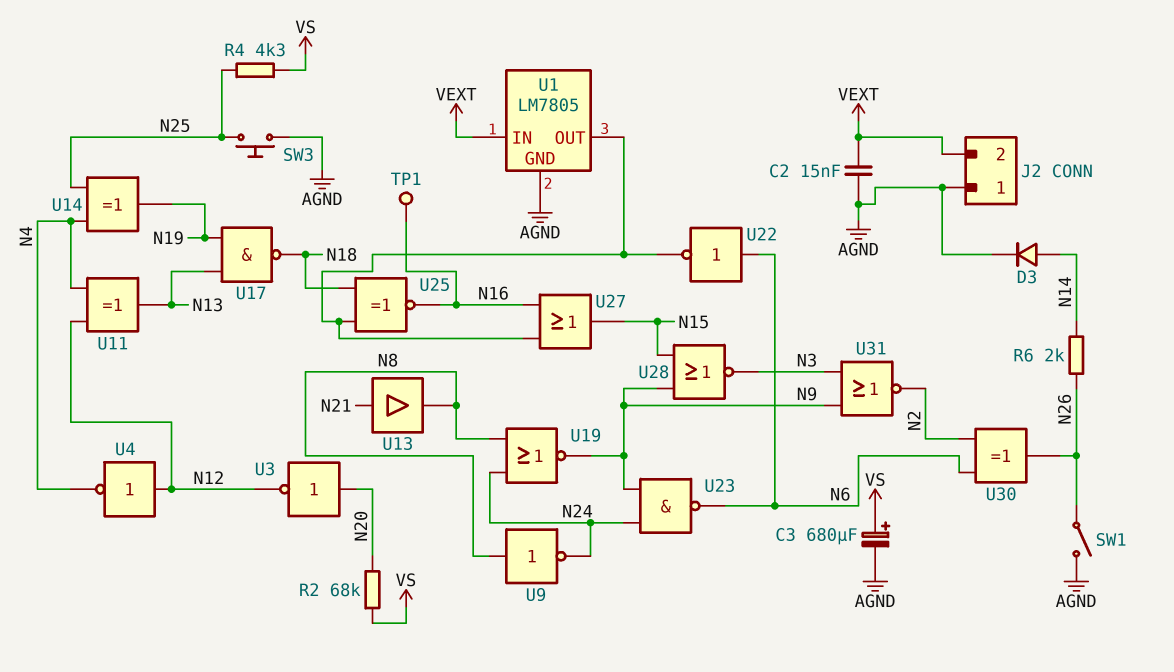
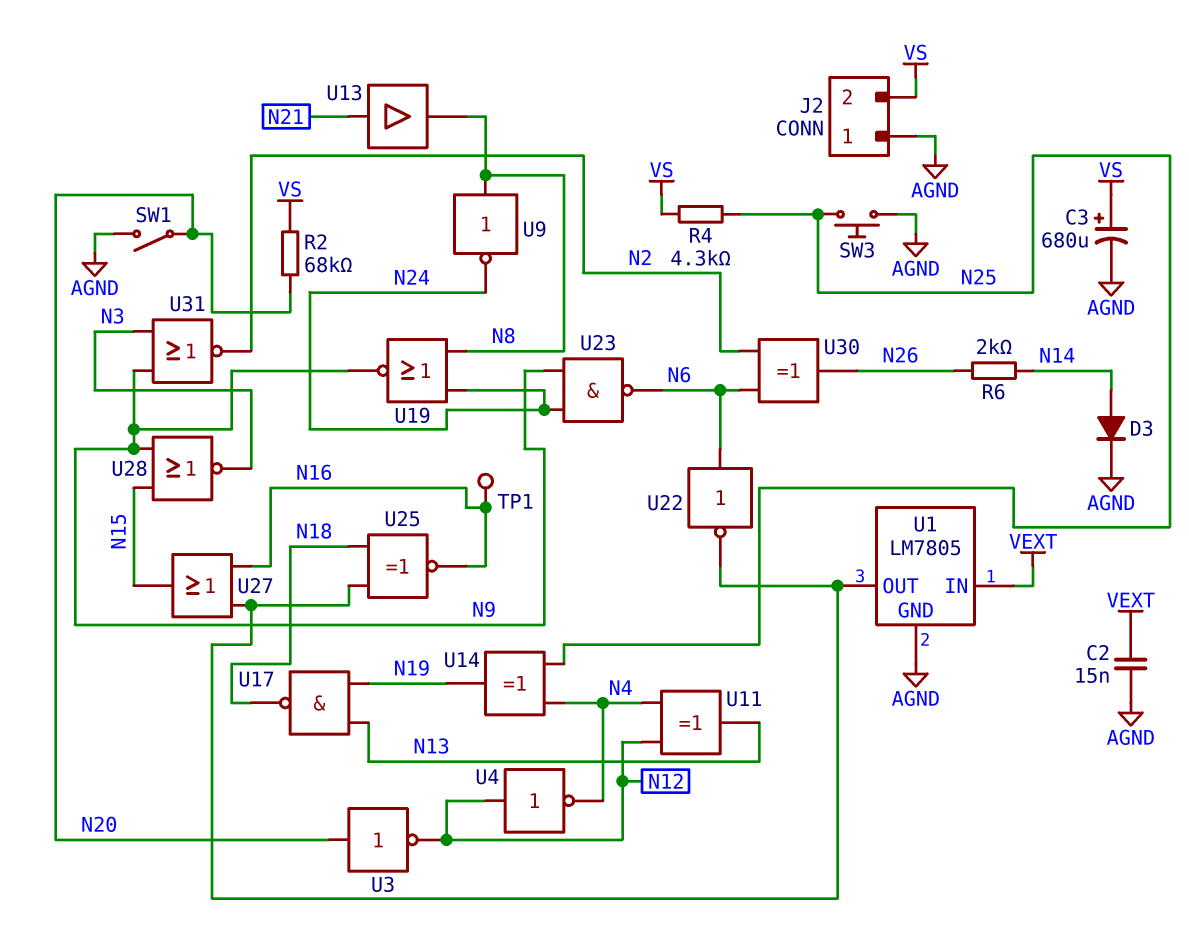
J2 pin 2: VEXT -> VS
SW1: switch (AGND, N26) -> switch (AGND, N20)

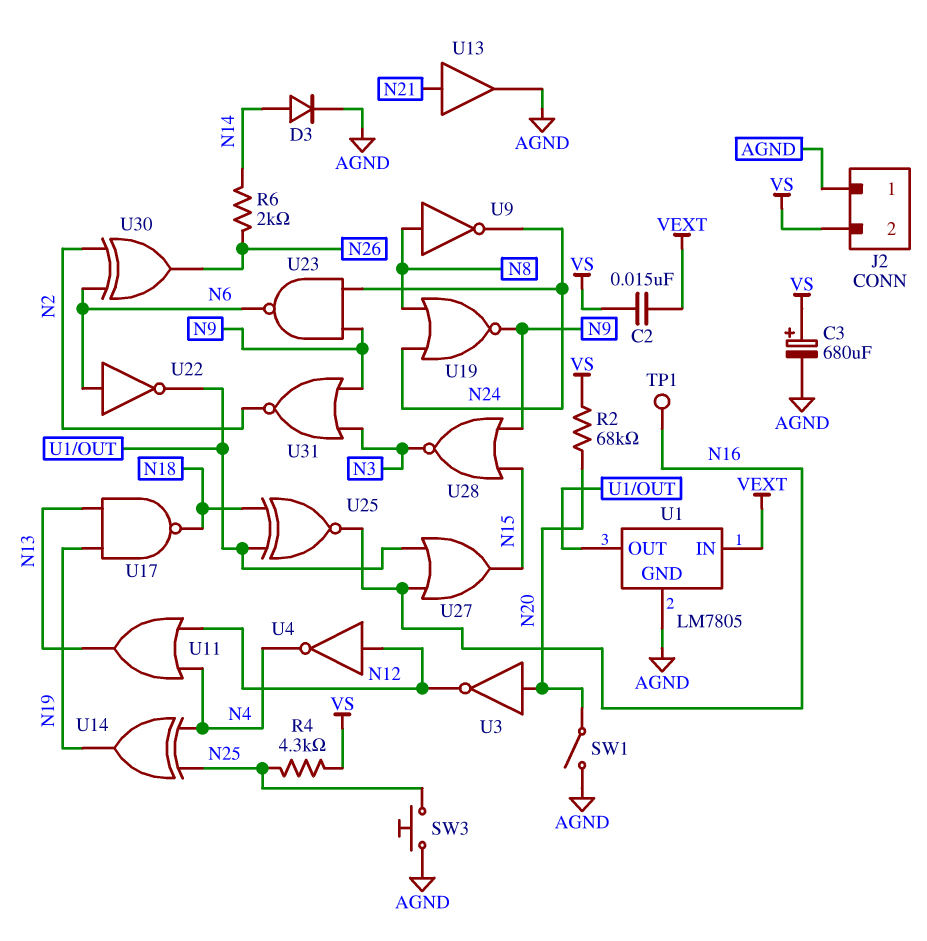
C2: 15nF (AGND, VEXT) -> 15nF (VEXT, VS)
U11: XOR (in N4, in N12, out N13) -> OR (in N4, in N12, out N13)
U13: buffer (in N21, out N8) -> buffer (in N21, out AGND)

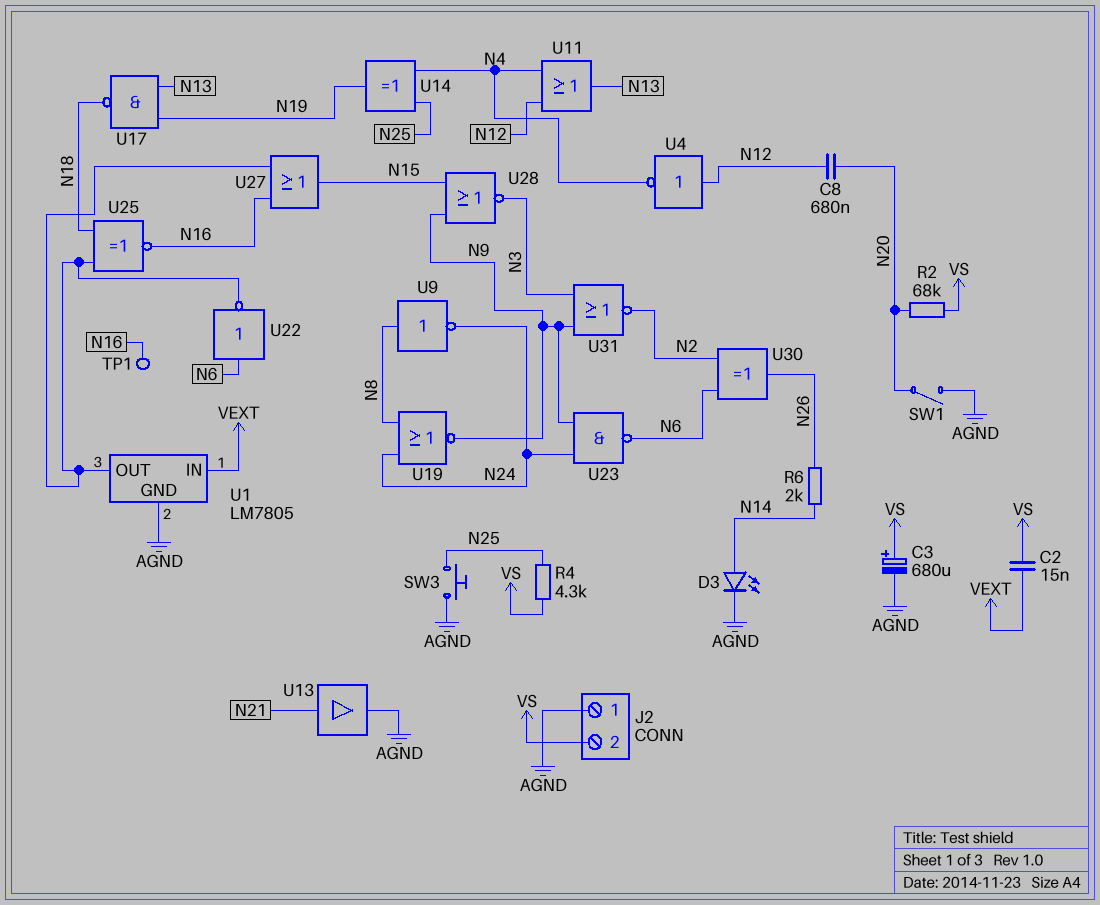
C8: none -> 680nF (N12, N20)
D3: diode (A N14, K AGND) -> LED (A N14, K AGND)
U3: NOT (in N20, out N12) -> none

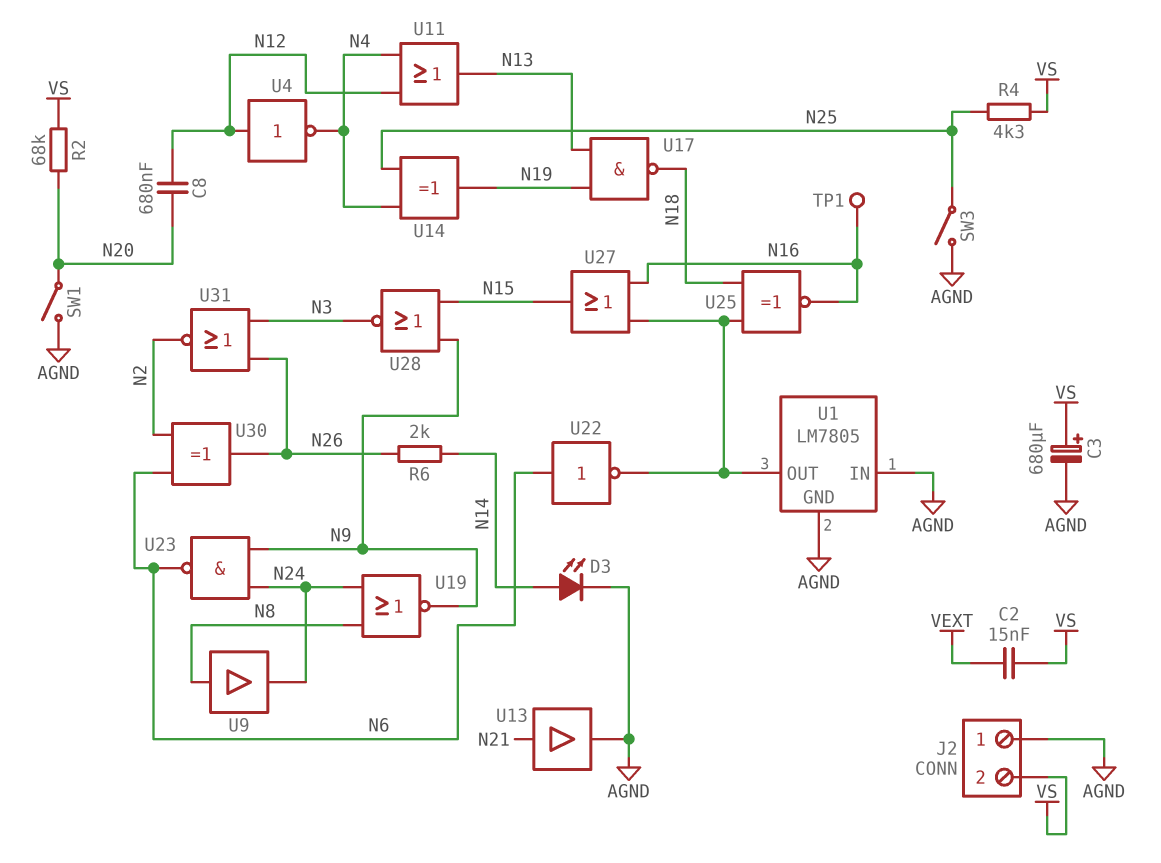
SW3: button (AGND, N25) -> switch (AGND, N25)
U1 pin IN: VEXT -> AGND
U9: NOT (in N8, out N24) -> buffer (in N8, out N24)
U31: NOR (in N3, in N9, out N2) -> NOR (in N3, in N26, out N2)

